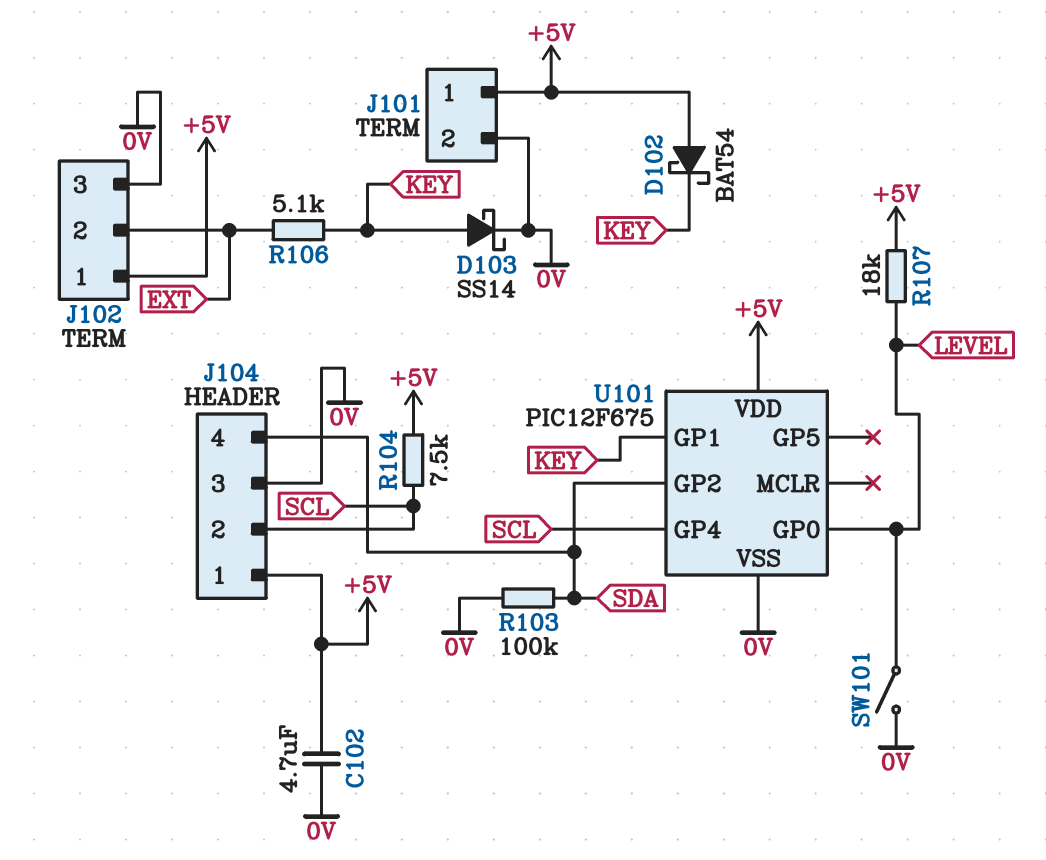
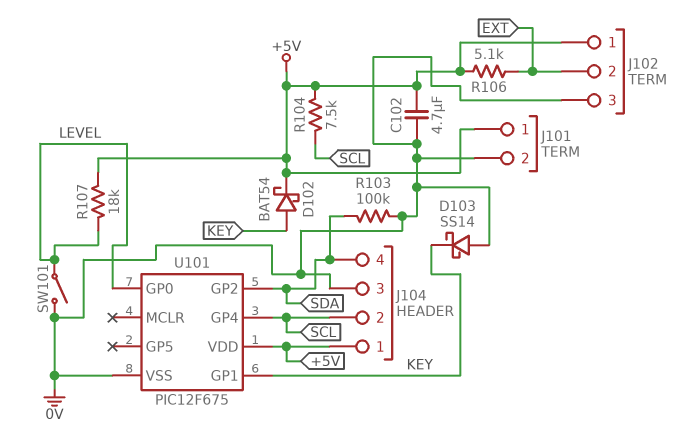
D102: schottky BAT54 (A +5V, K KEY) -> schottky BAT54 (A KEY, K +5V)
D103: schottky SS14 (A KEY, K 0V) -> schottky SS14 (A 0V, K KEY)
R106: 5.1k (EXT, KEY) -> 5.1k (+5V, EXT)

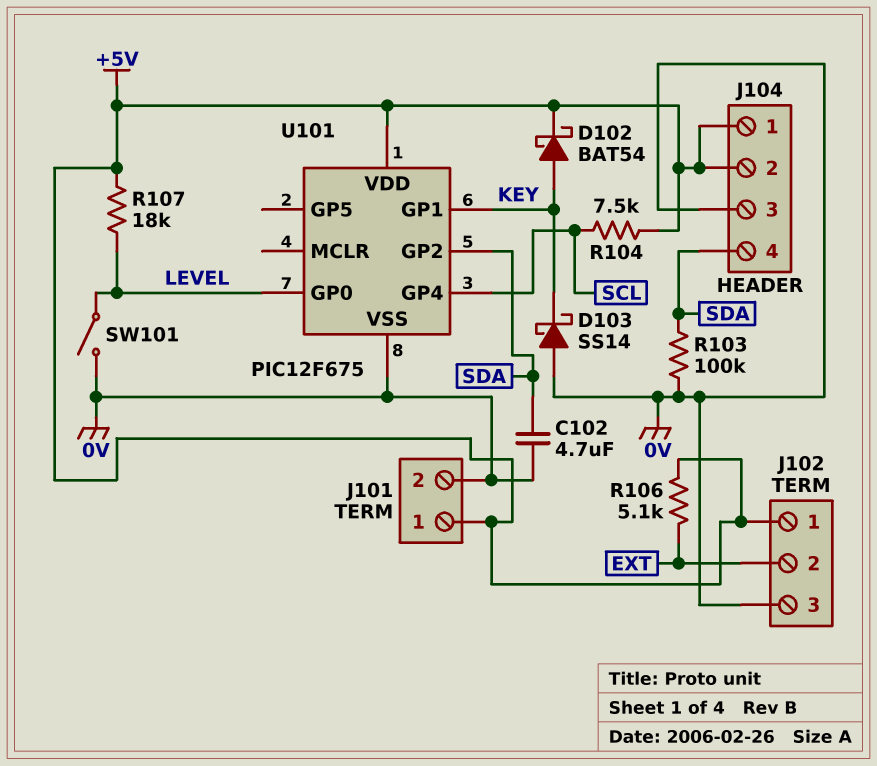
C102: 4.7uF (+5V, 0V) -> 4.7uF (0V, SDA)
J104 pin 2: SCL -> +5V

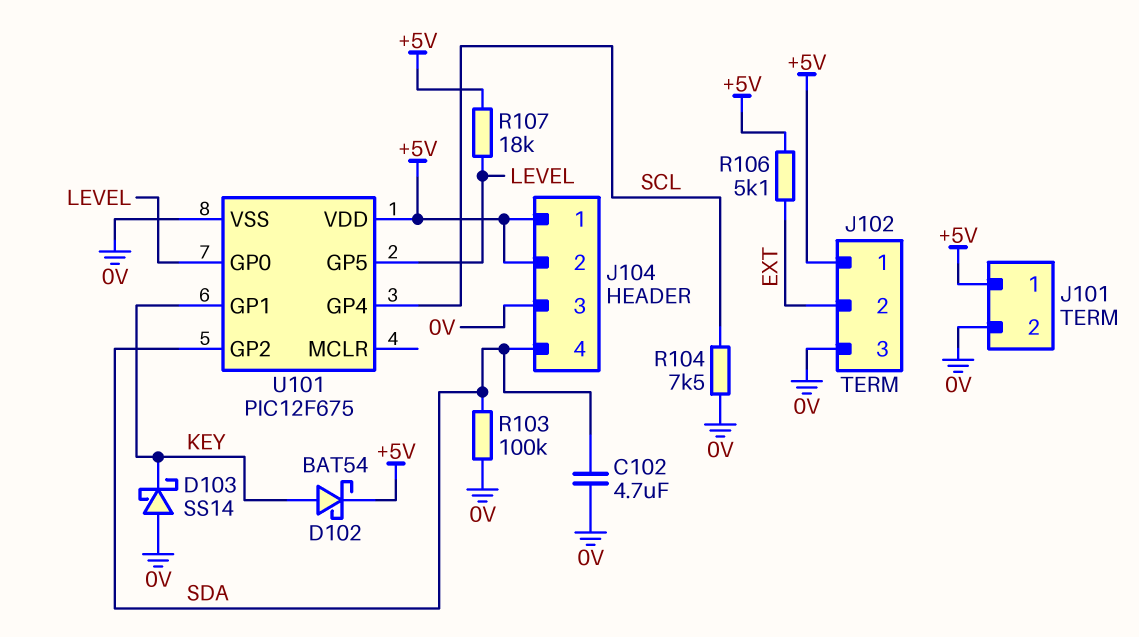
R104: 7.5k (+5V, SCL) -> 7.5k (0V, SCL)
SW101: switch (0V, LEVEL) -> none
U101 pin GP5: none -> LEVEL

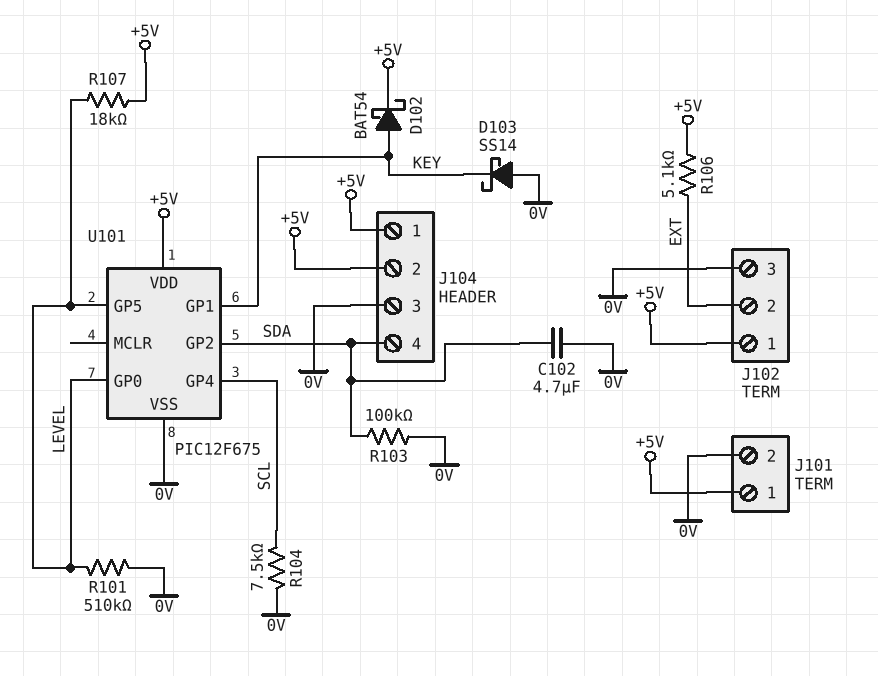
R101: none -> 510k (0V, LEVEL)

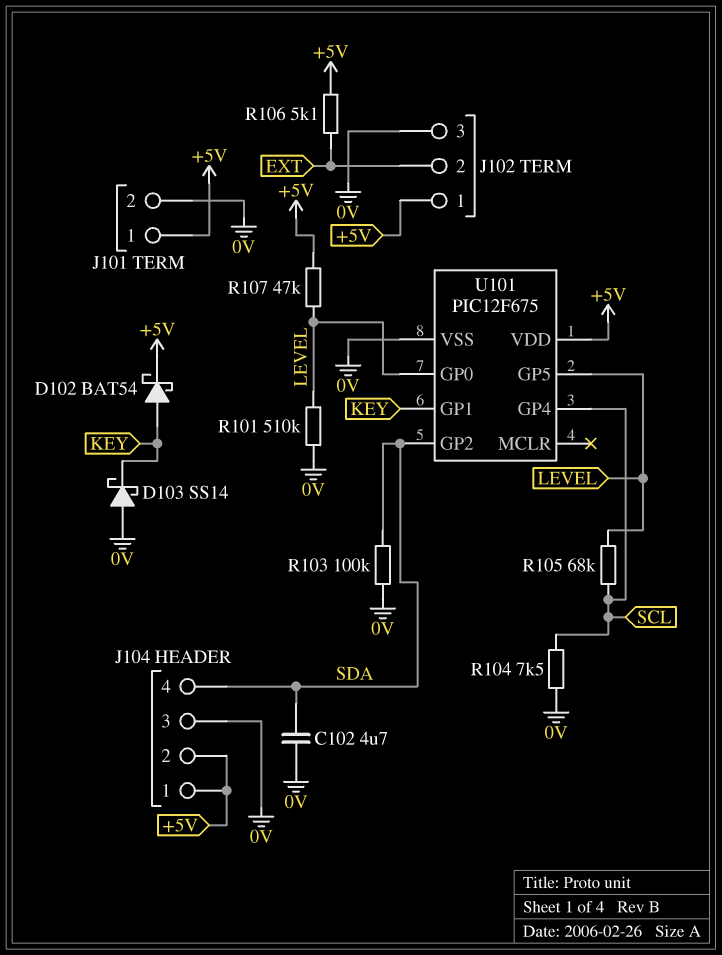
R105: none -> 68k (LEVEL, SCL)
R107: 18k (+5V, LEVEL) -> 47k (+5V, LEVEL)

